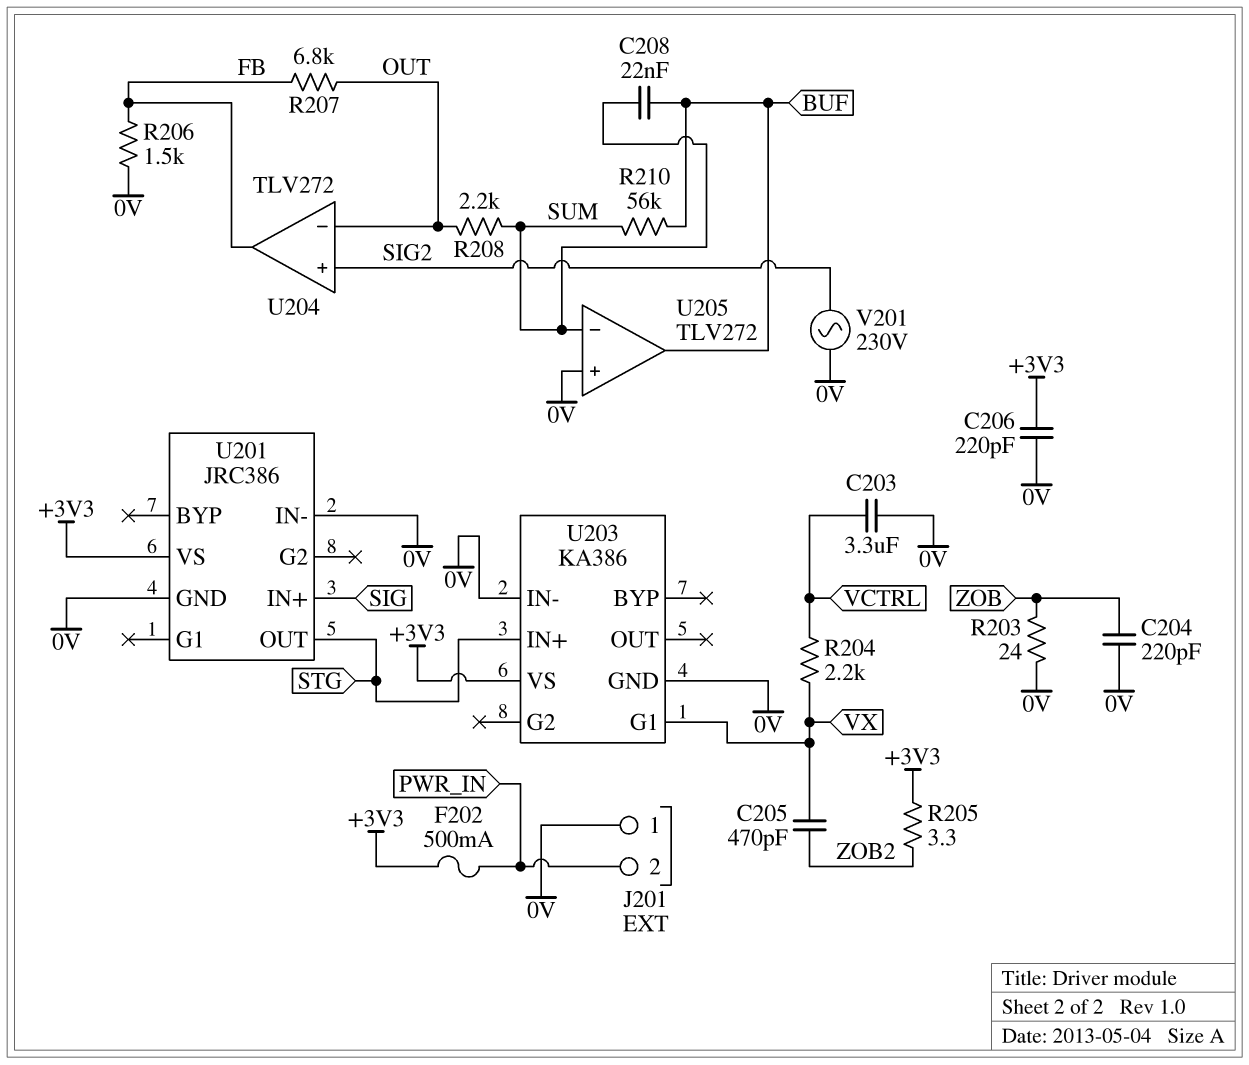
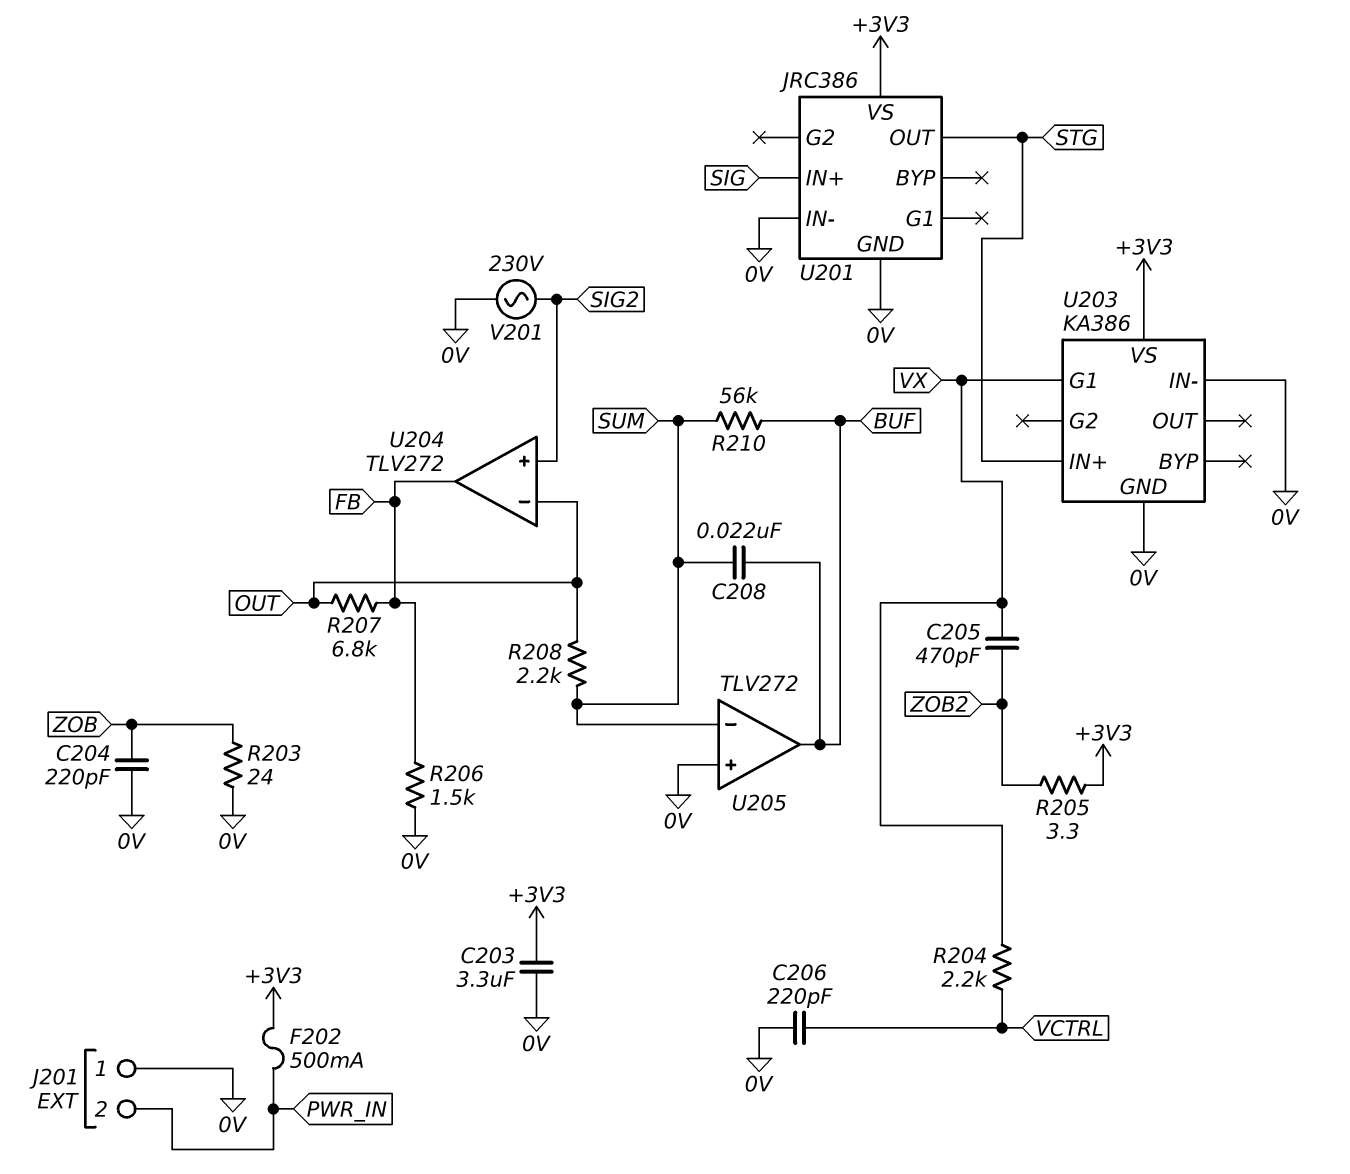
C203: 3.3uF (0V, VCTRL) -> 3.3uF (+3V3, 0V)
C206: 220pF (+3V3, 0V) -> 220pF (0V, VCTRL)

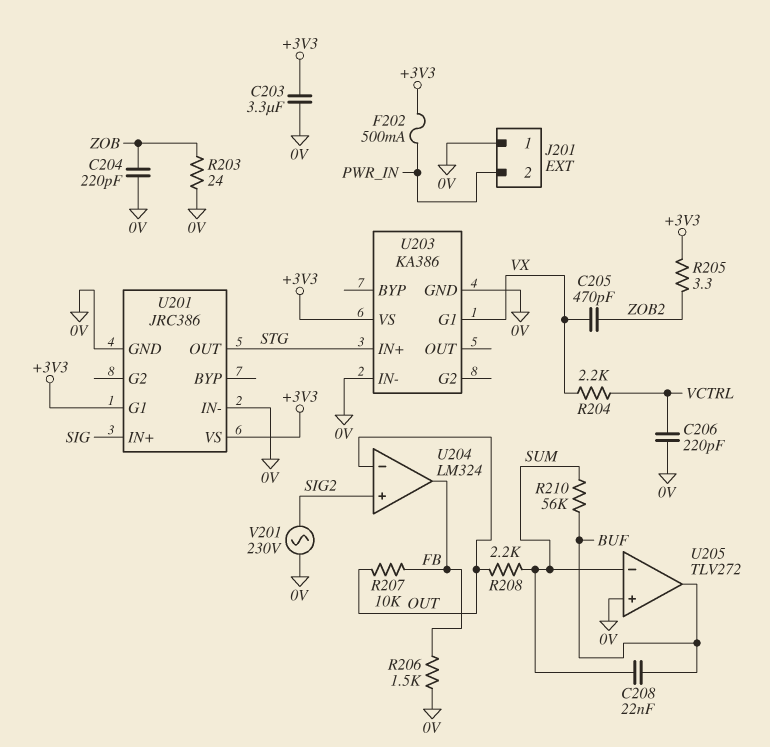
R207: 6.8k (FB, OUT) -> 10k (FB, OUT)
U201 pin G1: none -> +3V3
U204: TLV272 -> LM324

